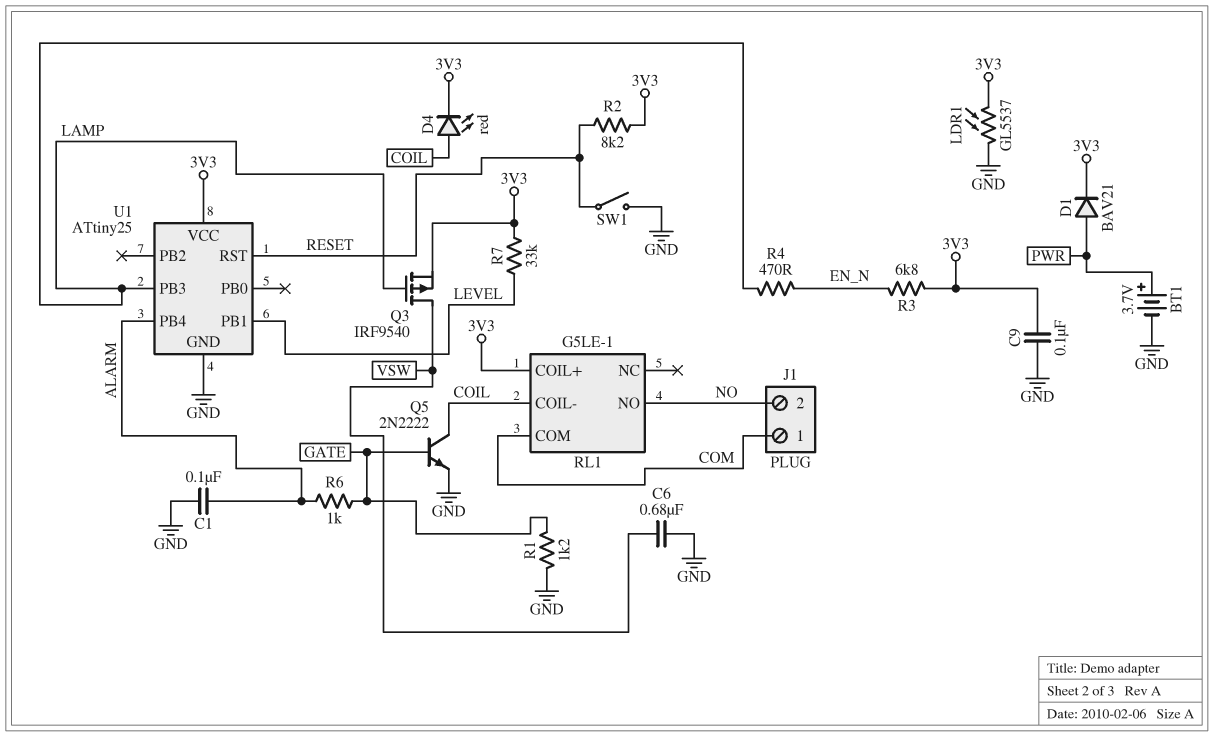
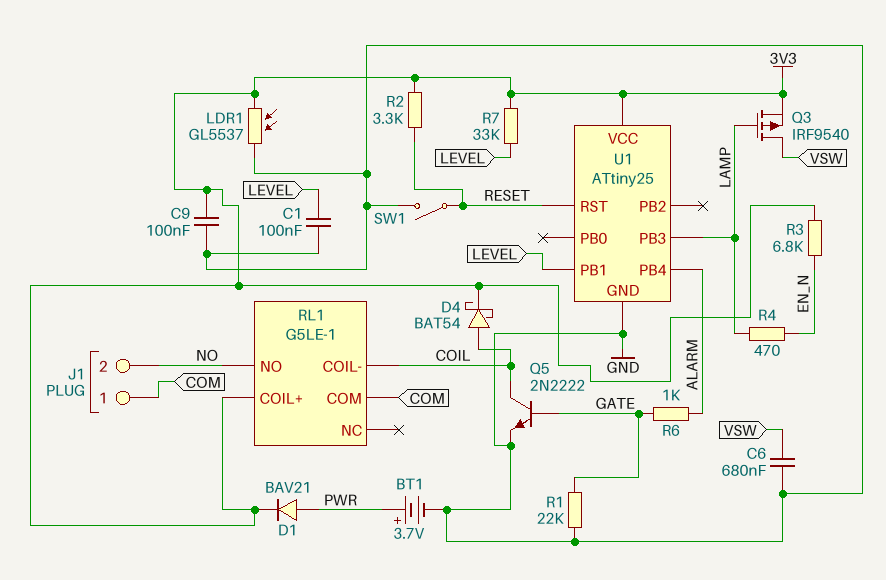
C1: 100nF (ALARM, GND) -> 100nF (GND, LEVEL)
D4: LED red (A COIL, K 3V3) -> schottky BAT54 (A COIL, K 3V3)
R1: 1.2k (GATE, GND) -> 22k (GATE, GND)
R2: 8.2k (3V3, RESET) -> 3.3k (3V3, RESET)

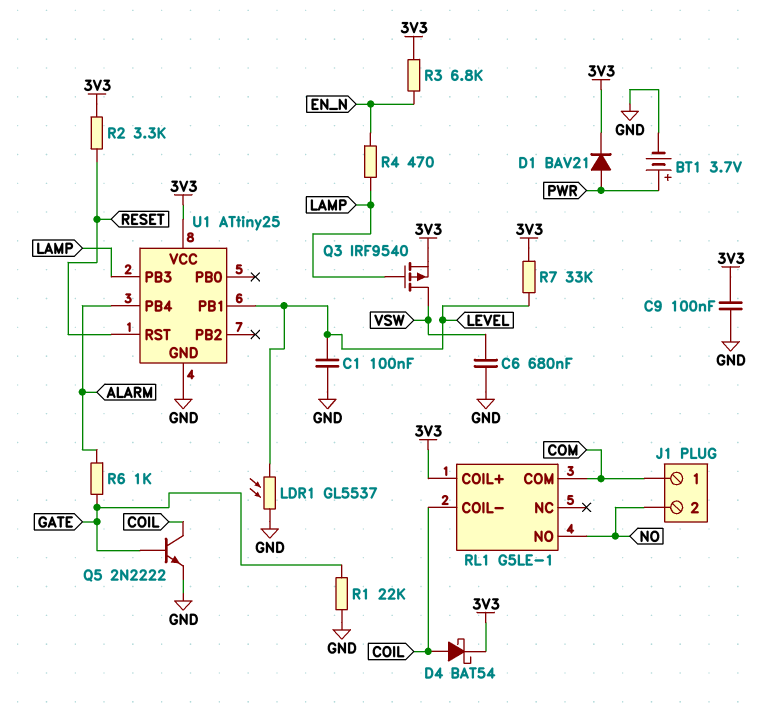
LDR1: GL5537 (3V3, GND) -> GL5537 (GND, LEVEL)
SW1: switch (GND, RESET) -> none

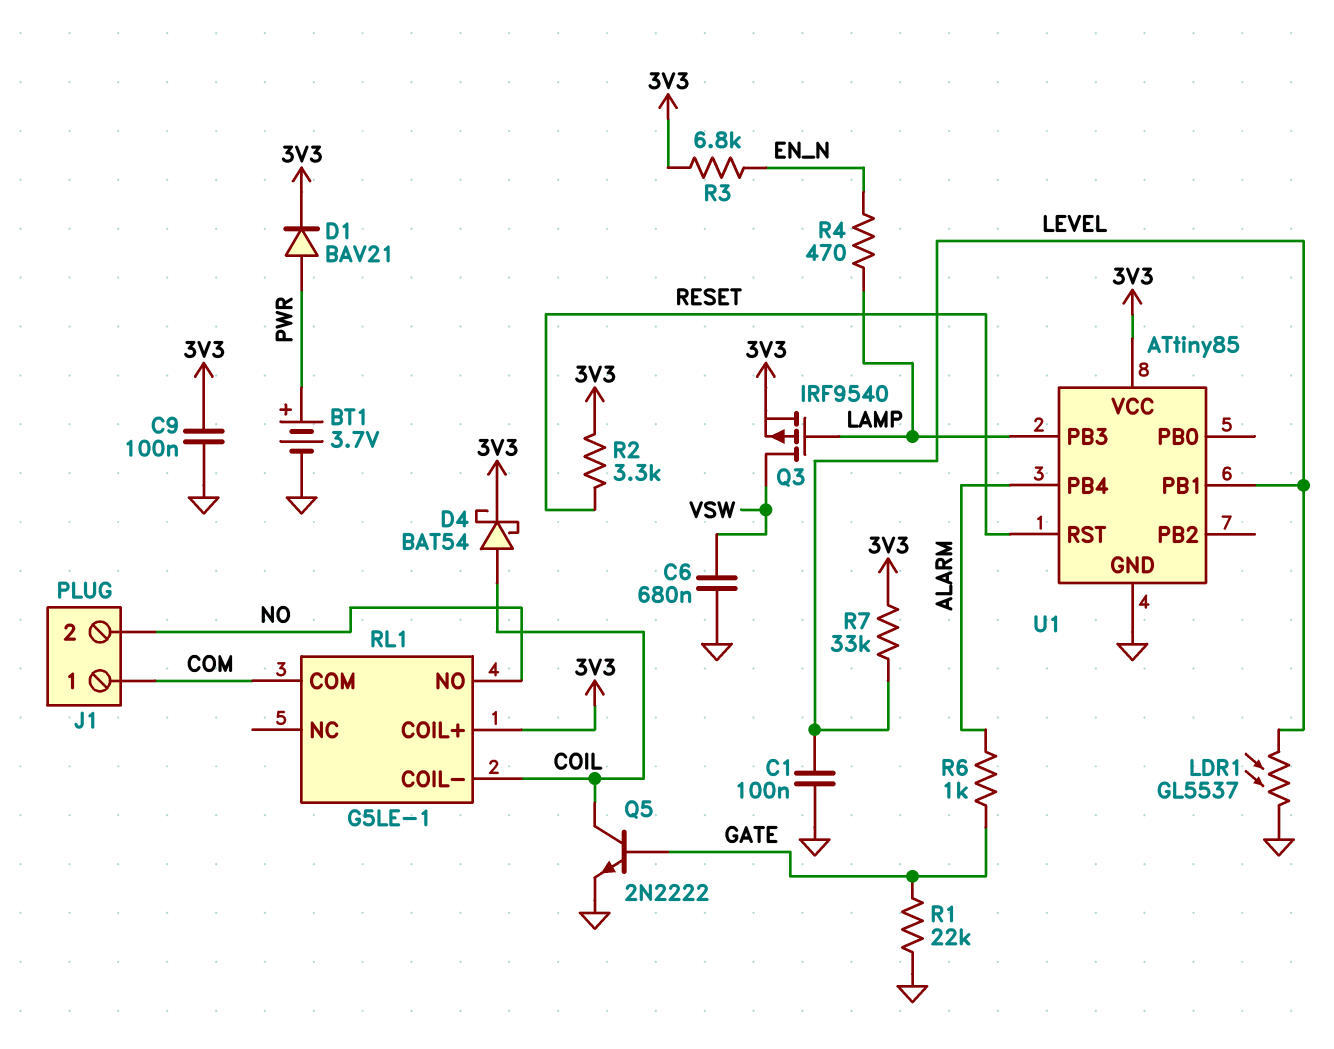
U1: ATtiny25 -> ATtiny85

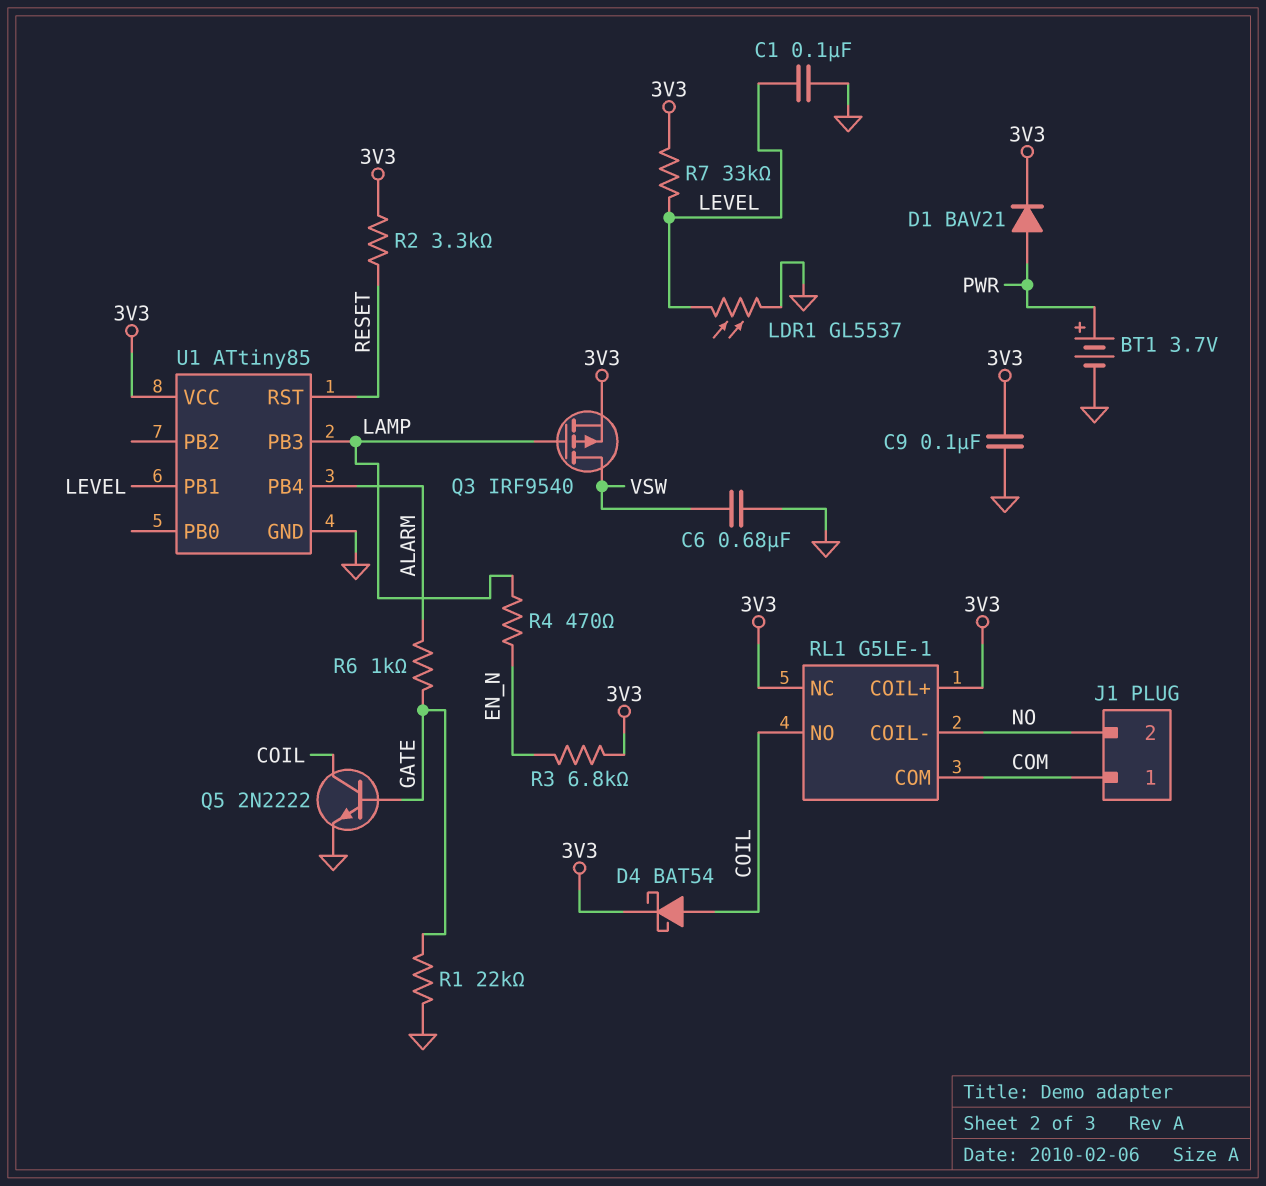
RL1 pin COIL-: COIL -> NO
RL1 pin NC: none -> 3V3
RL1 pin NO: NO -> COIL

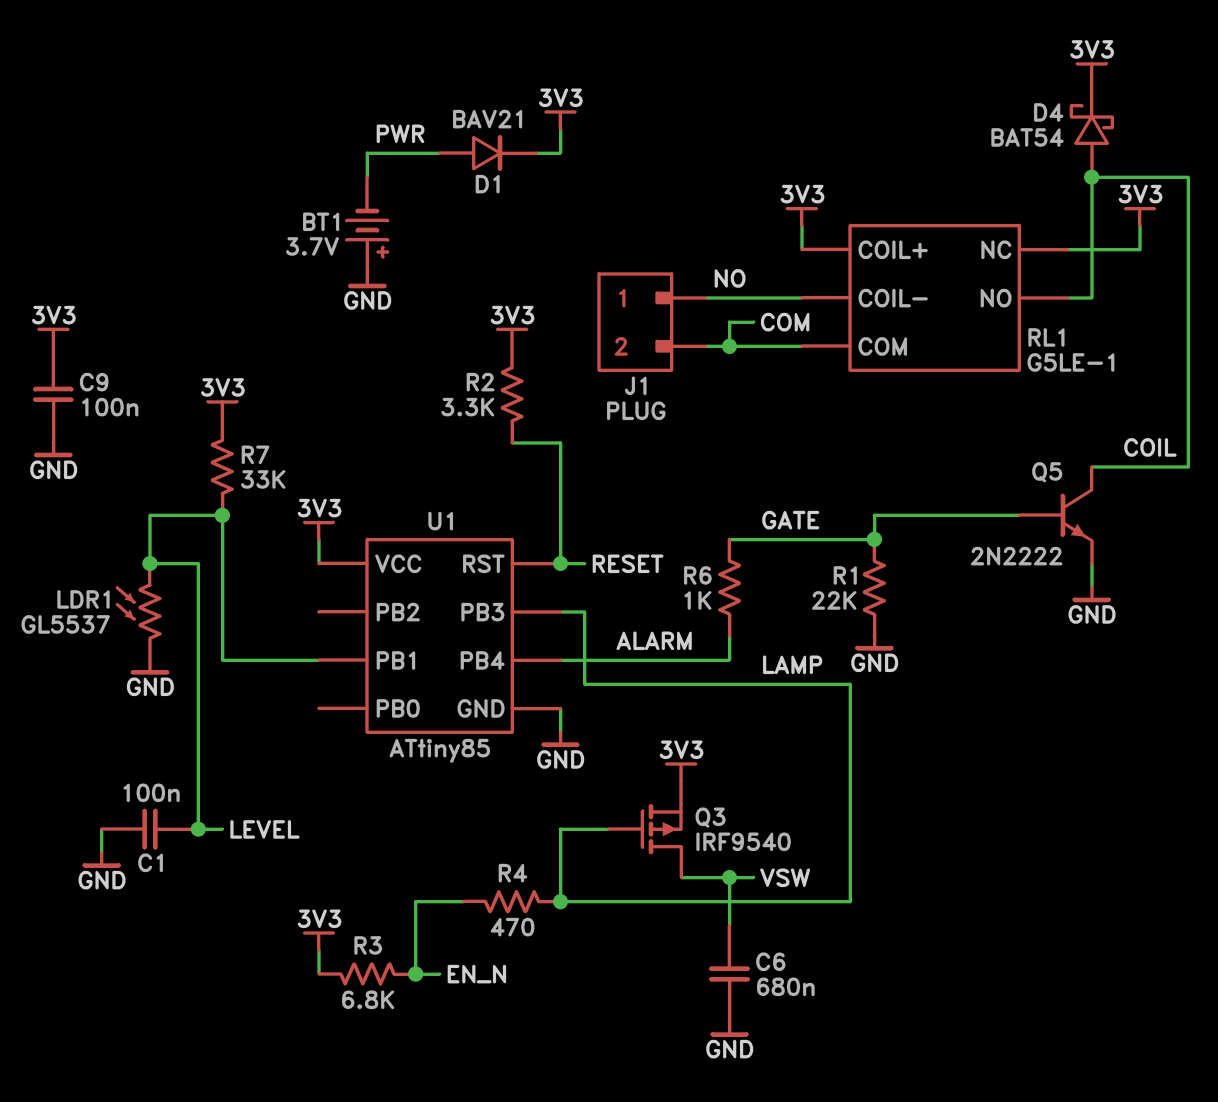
BT1: 3.7V (plus PWR, minus GND) -> 3.7V (plus GND, minus PWR)
J1 pin 1: COM -> NO
J1 pin 2: NO -> COM

